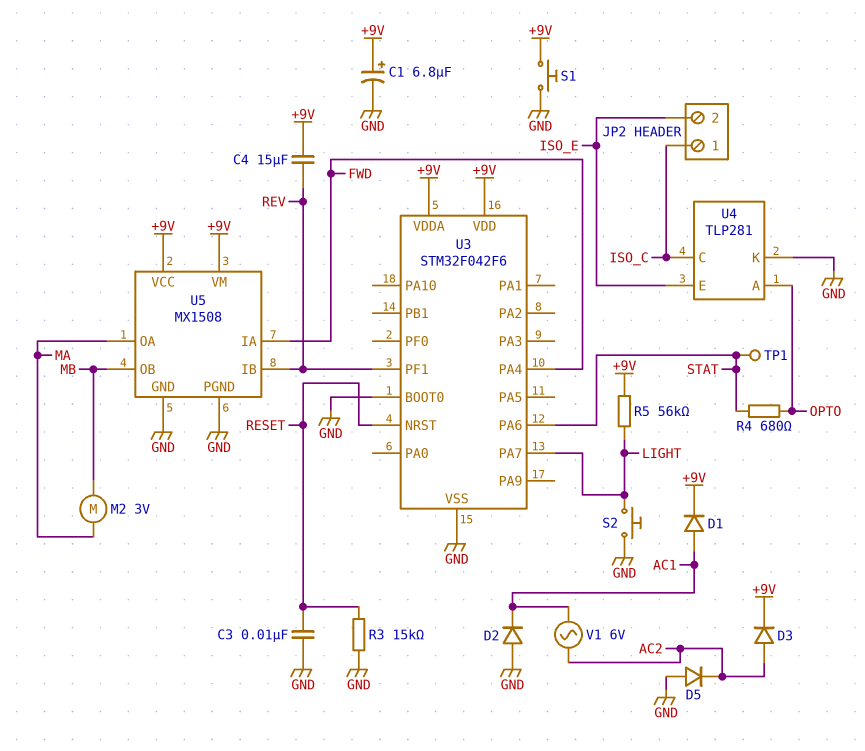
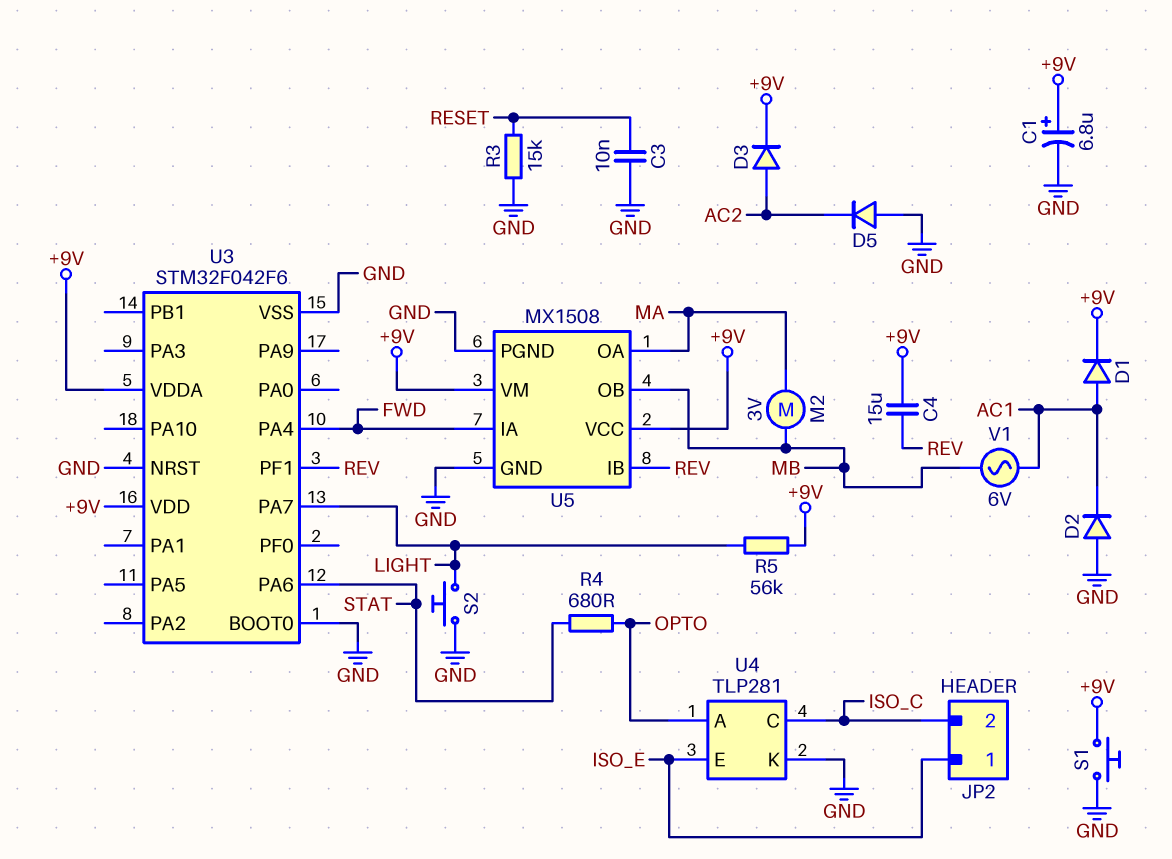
JP2 pin 1: ISO_C -> ISO_E
JP2 pin 2: ISO_E -> ISO_C
TP1: test point (STAT) -> none
U3 pin NRST: RESET -> GND
V1: AC 6V (AC1, AC2) -> AC 6V (AC1, MB)

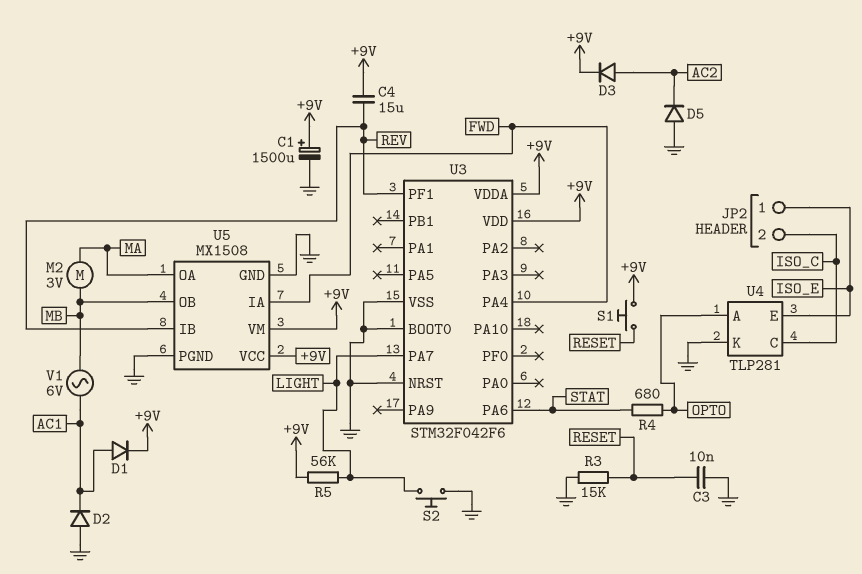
C1: 6.8uF (plus +9V, minus GND) -> 1500uF (plus +9V, minus GND)
S1: button (+9V, GND) -> button (+9V, RESET)

